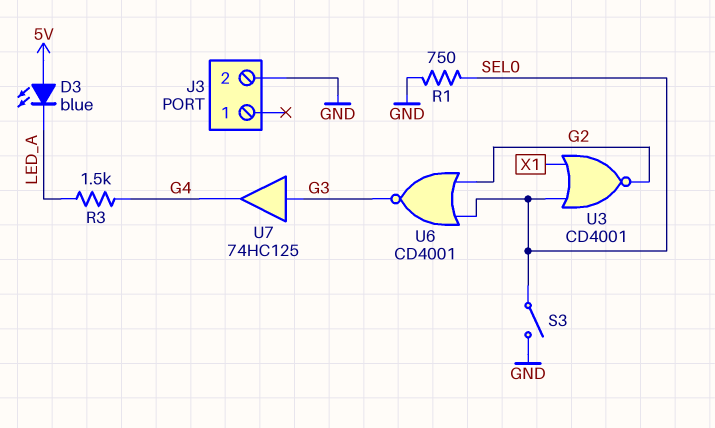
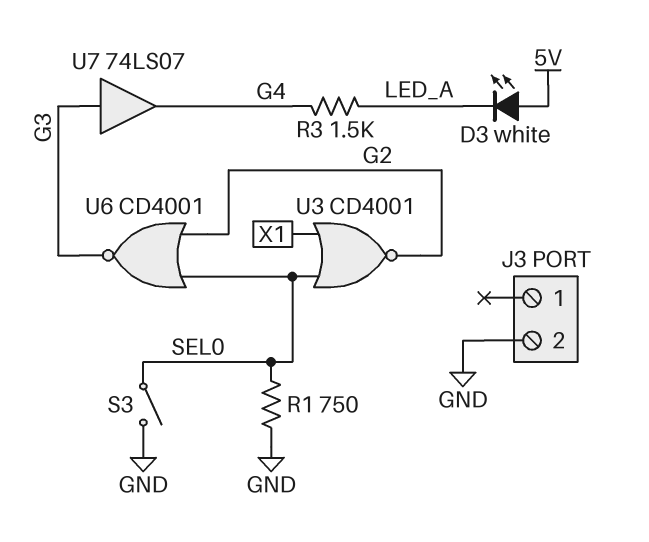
D3: LED blue (A 5V, K LED_A) -> LED white (A 5V, K LED_A)
U7: buffer 74HC125 (in G3, out G4) -> buffer 74LS07 (in G3, out G4)

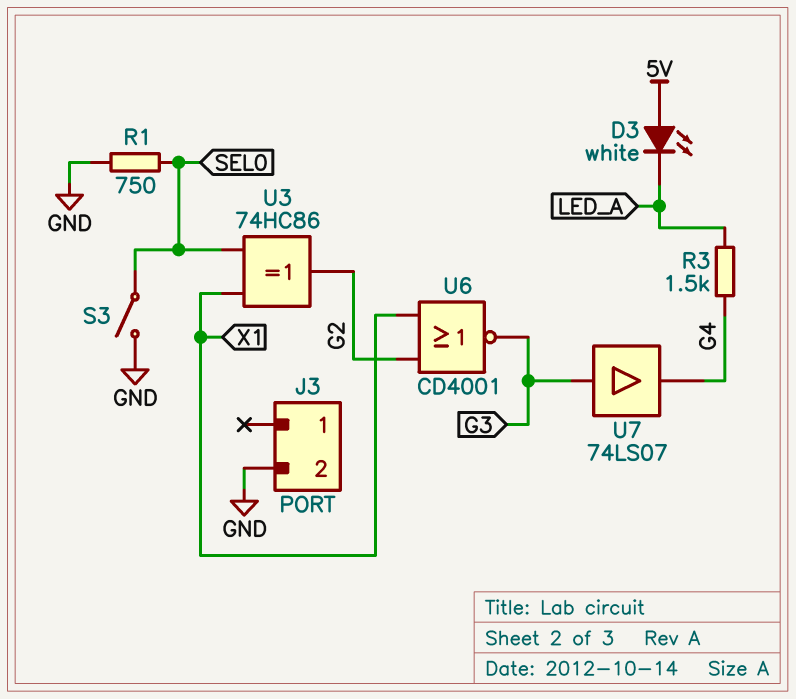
U3: NOR CD4001 (in SEL0, in X1, out G2) -> XOR 74HC86 (in SEL0, in X1, out G2)
U6: NOR CD4001 (in G2, in SEL0, out G3) -> NOR CD4001 (in G2, in X1, out G3)

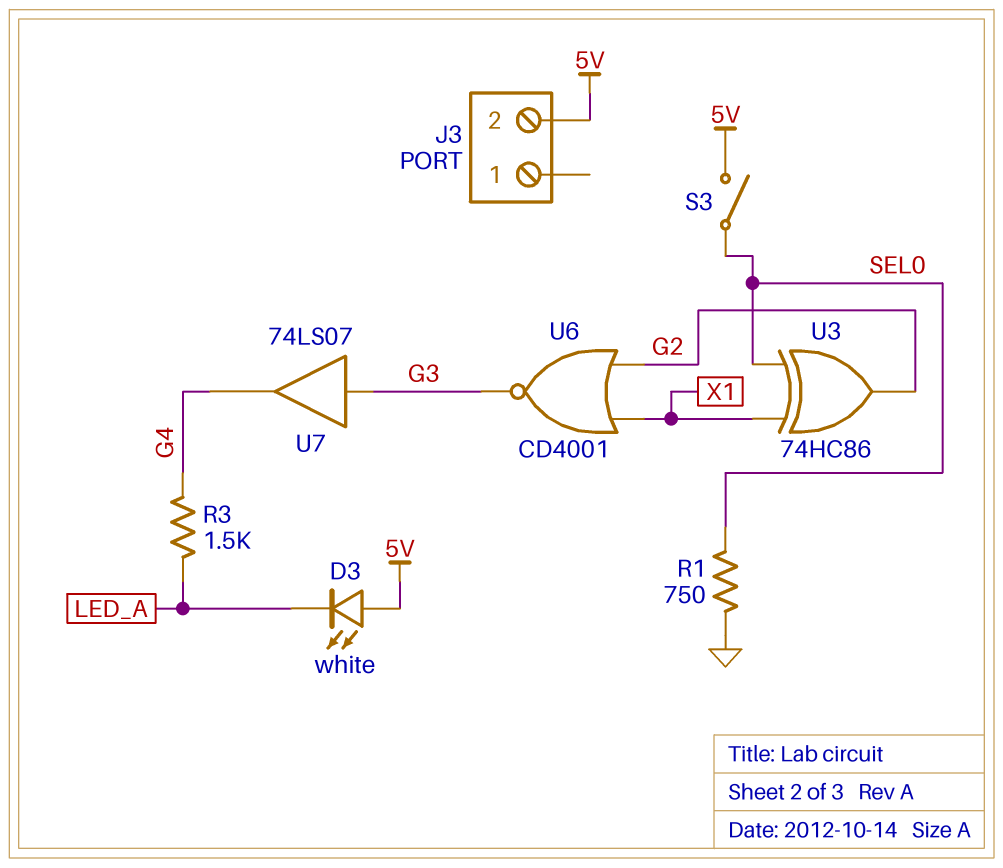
J3 pin 2: GND -> 5V
S3: switch (GND, SEL0) -> switch (5V, SEL0)

